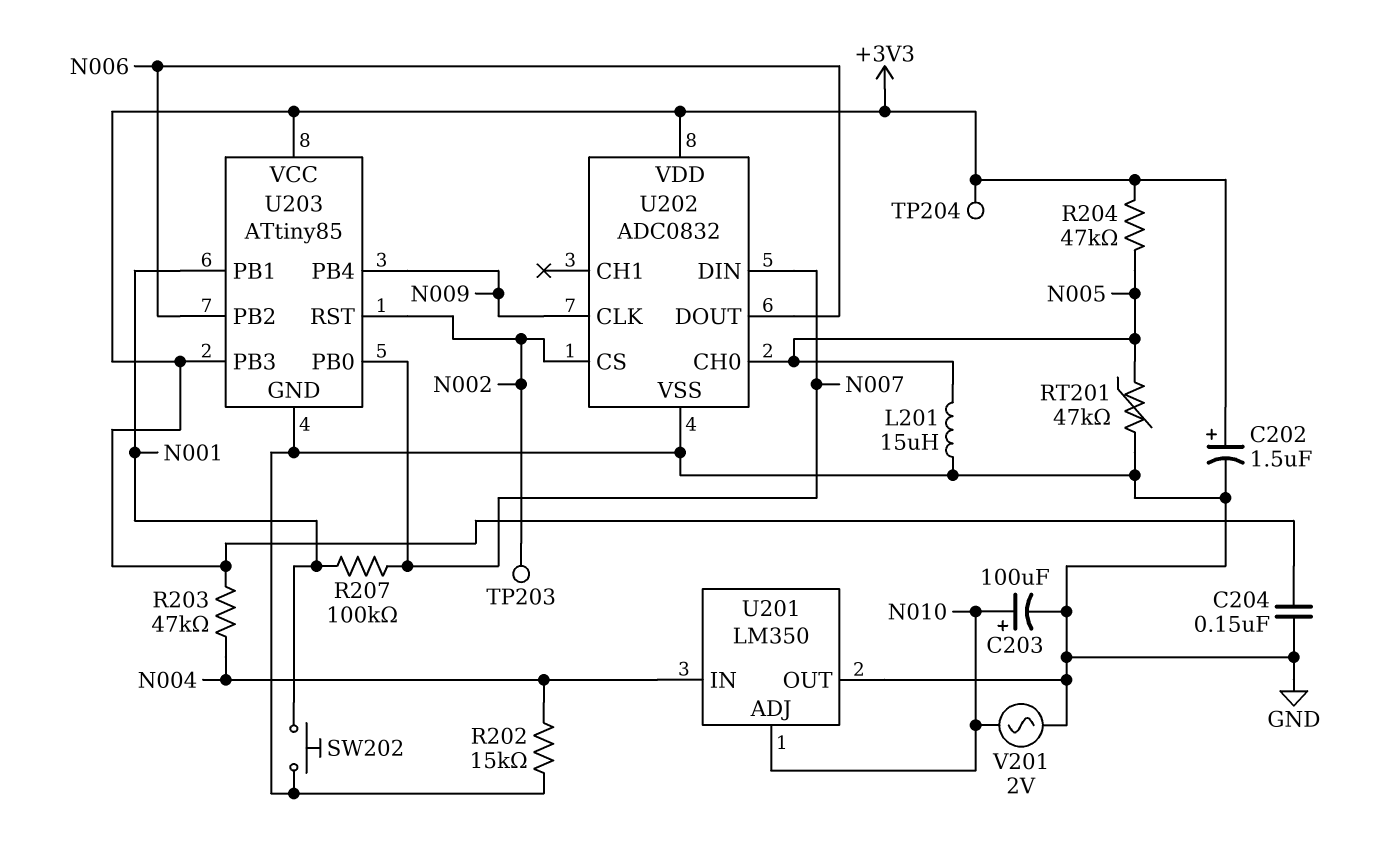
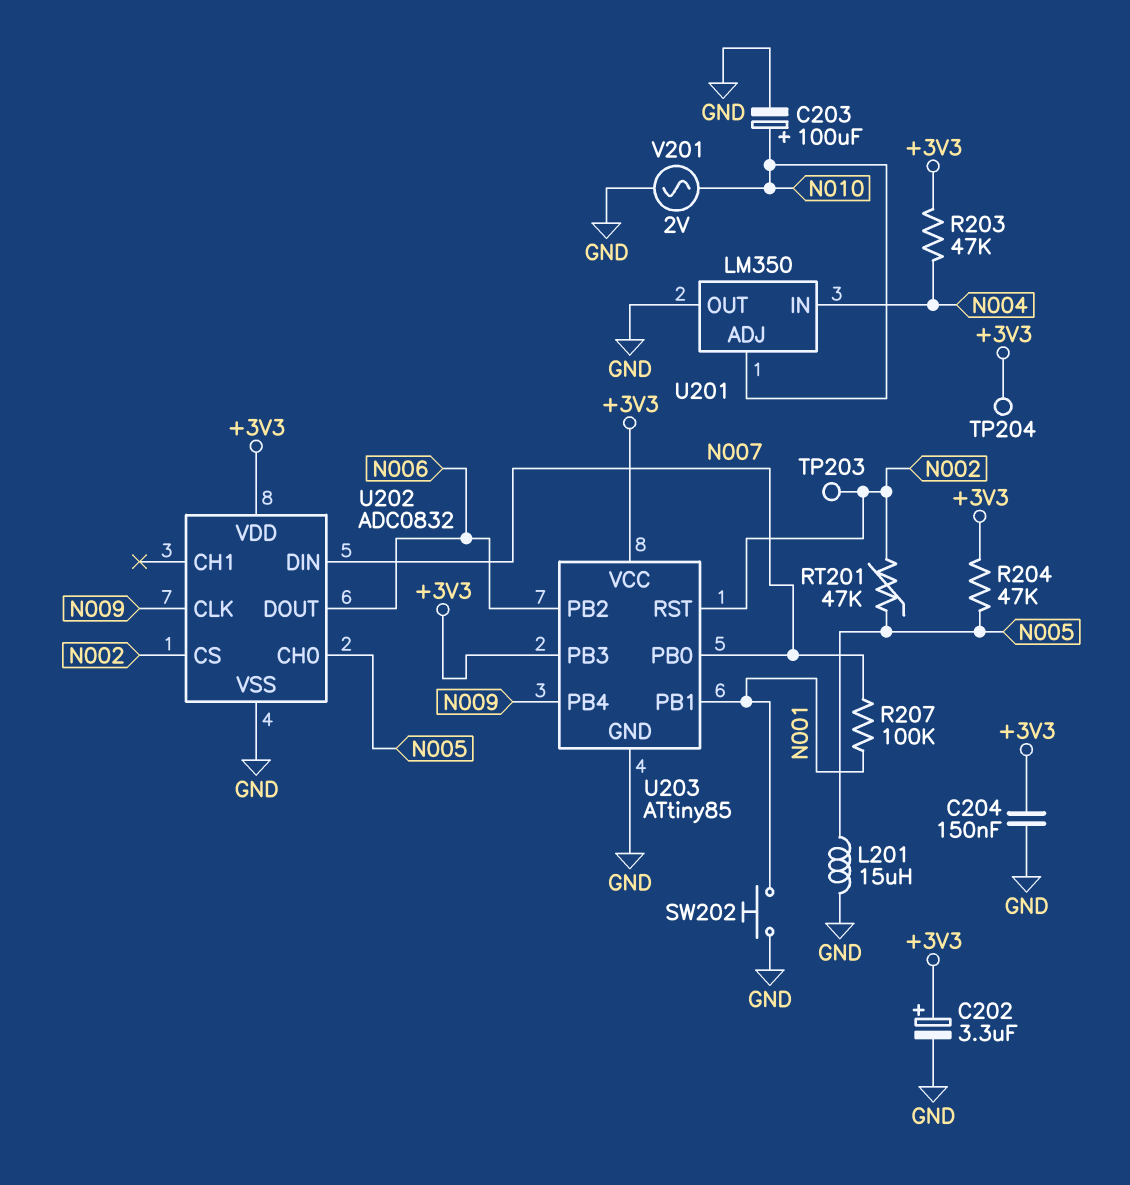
C202: 1.5uF (plus +3V3, minus GND) -> 3.3uF (plus +3V3, minus GND)
R202: 15k (GND, N004) -> none
RT201: 47k (GND, N005) -> 47k (N002, N005)

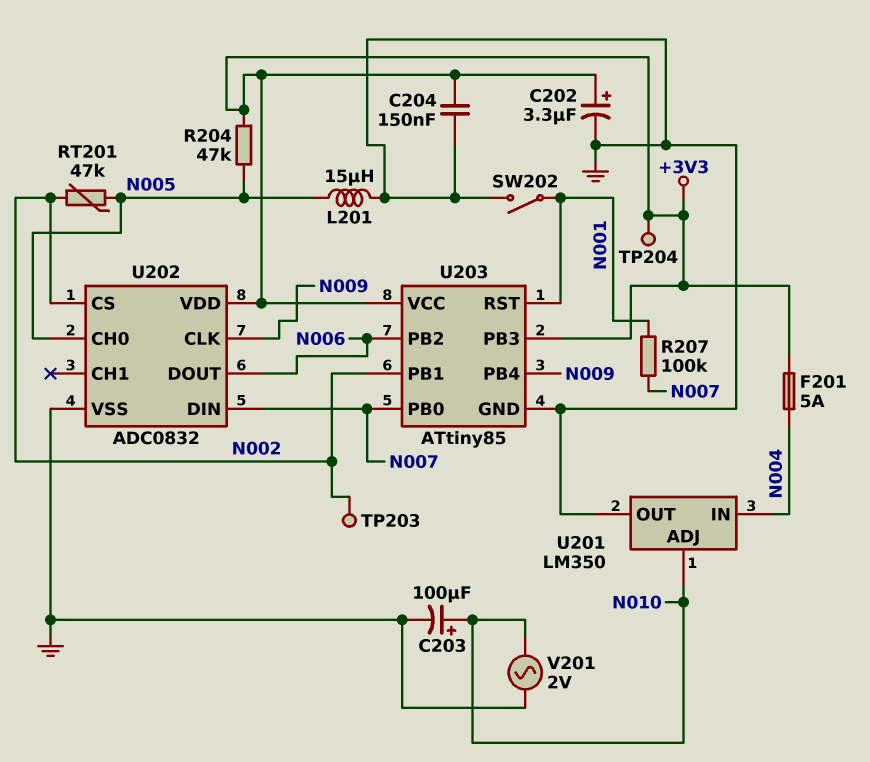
F201: none -> 5A (+3V3, N004)
R203: 47k (+3V3, N004) -> none
SW202: button (GND, N001) -> switch (GND, N001)
U203 pin PB1: N001 -> N002
U203 pin RST: N002 -> N001

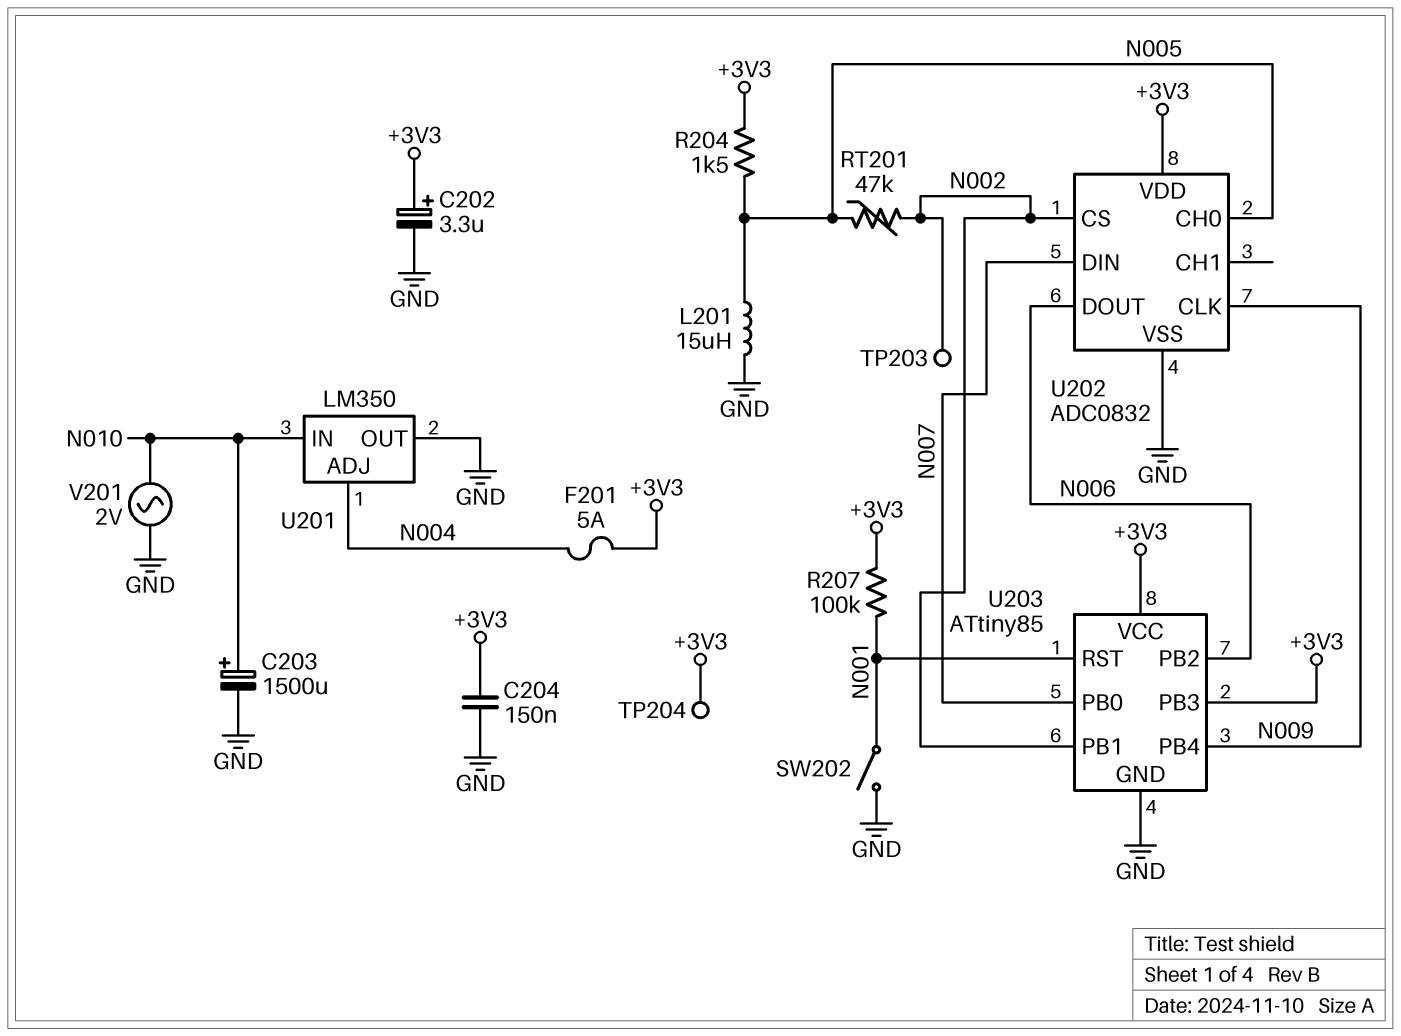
C203: 100uF (plus N010, minus GND) -> 1500uF (plus N010, minus GND)
R204: 47k (+3V3, N005) -> 1.5k (+3V3, N005)
R207: 100k (N001, N007) -> 100k (+3V3, N001)
U201 pin ADJ: N010 -> N004
U201 pin IN: N004 -> N010

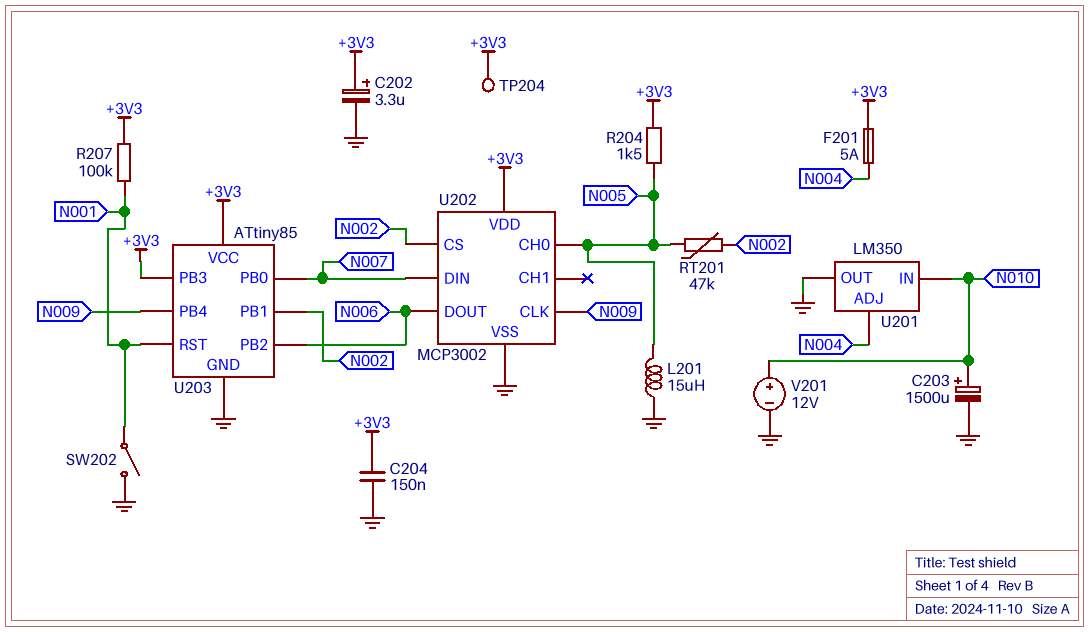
TP203: test point (N002) -> none
U202: ADC0832 -> MCP3002
V201: AC 2V (GND, N010) -> 12V (plus N010, minus GND)

